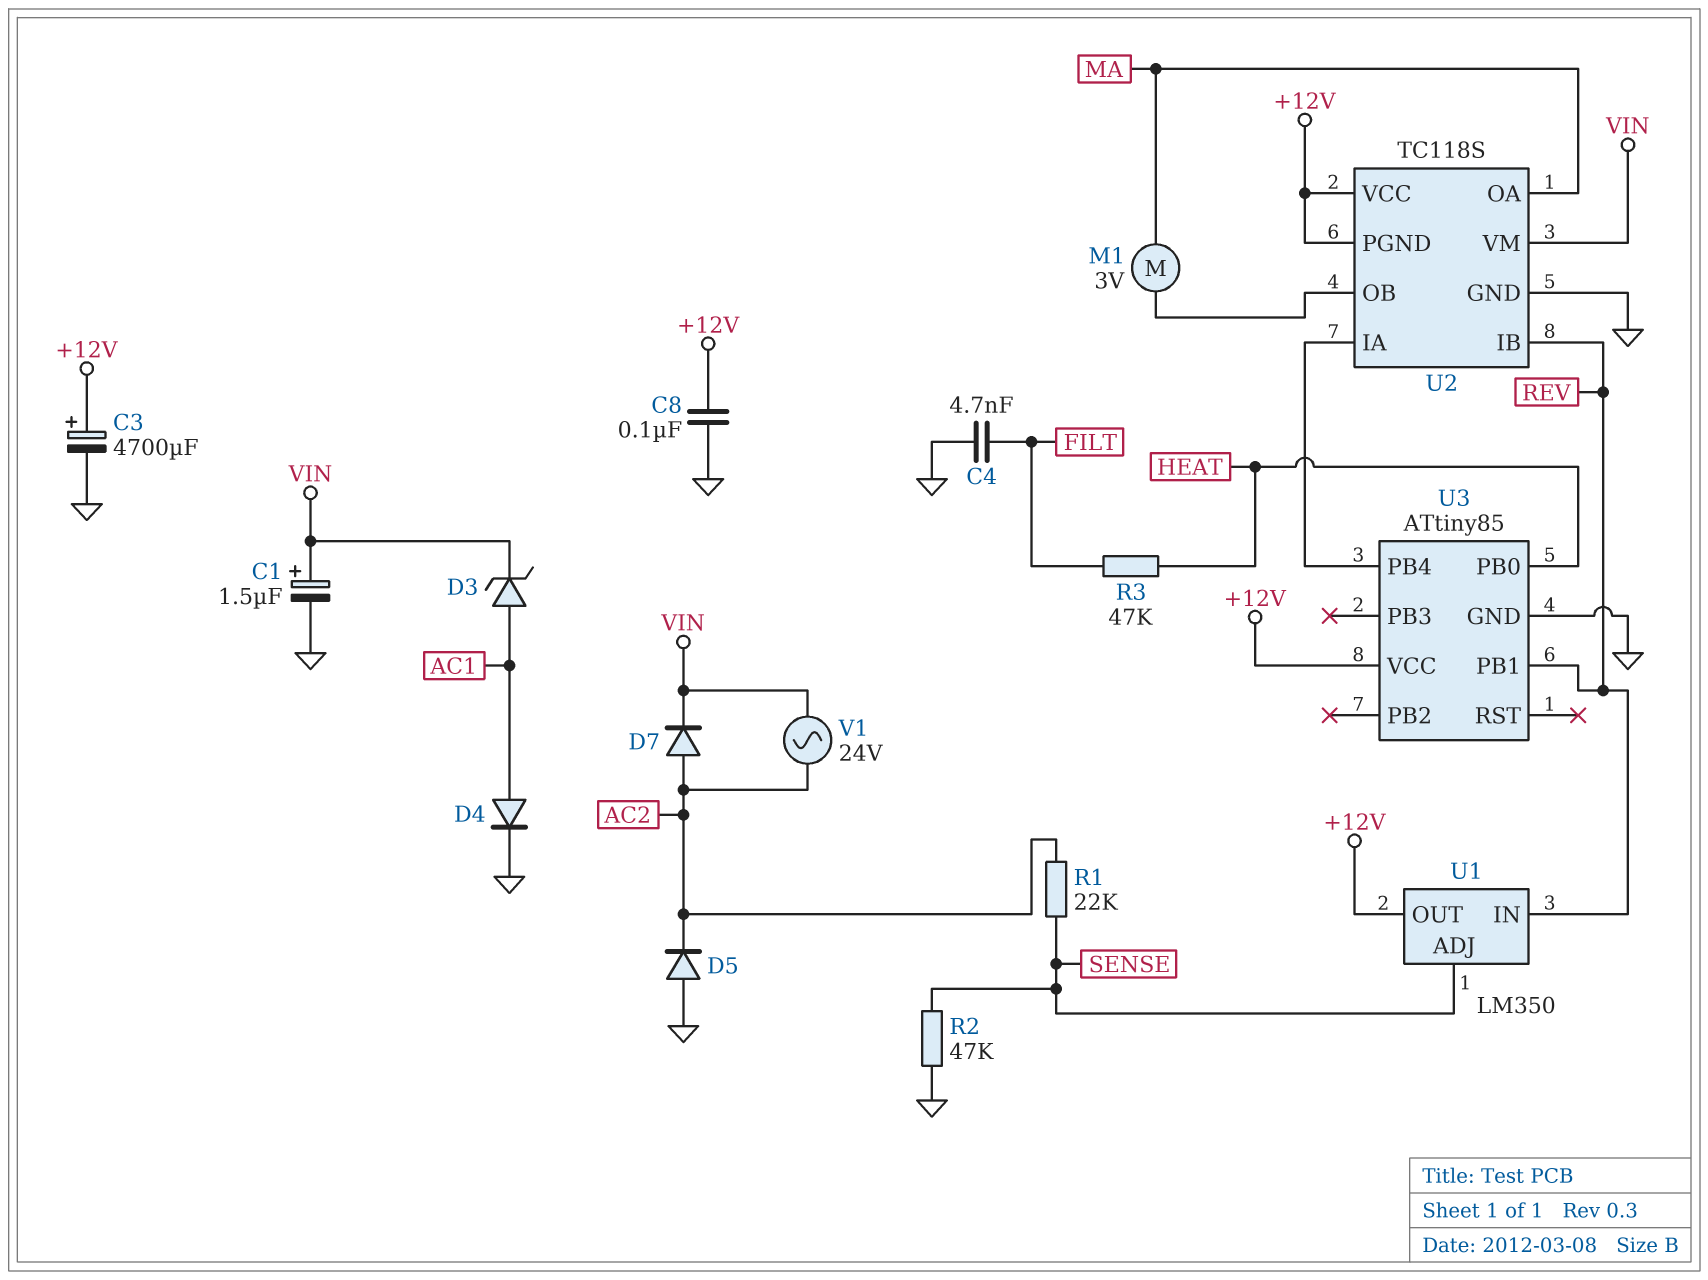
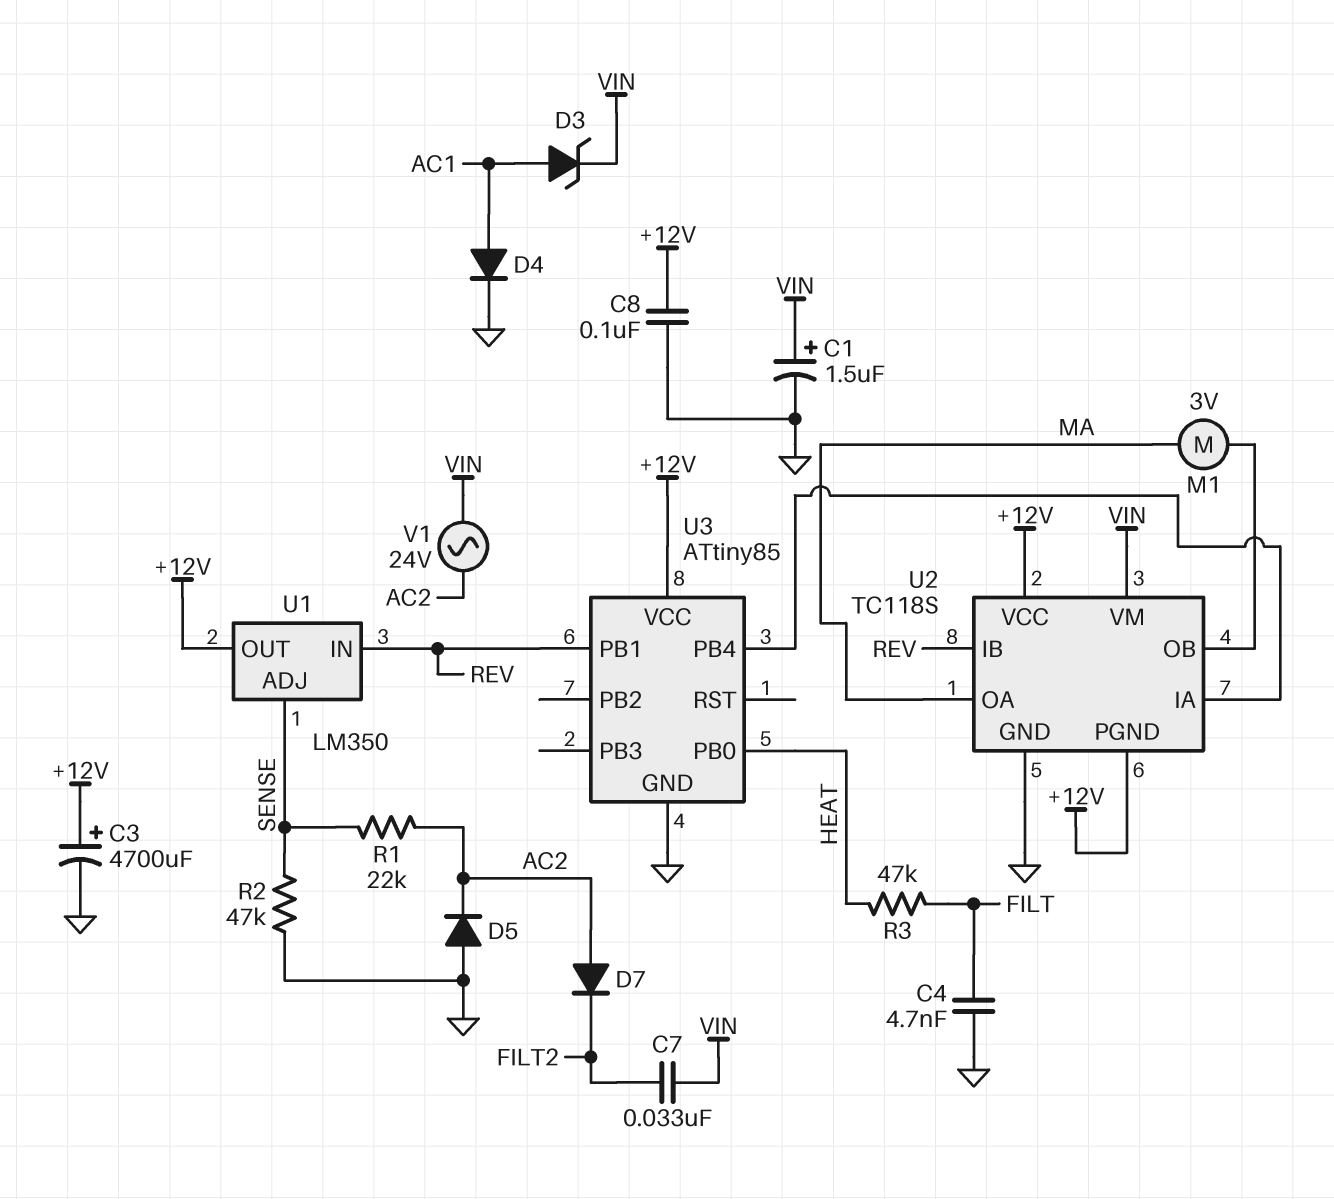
C7: none -> 33nF (FILT2, VIN)
D7: diode (A AC2, K VIN) -> diode (A AC2, K FILT2)

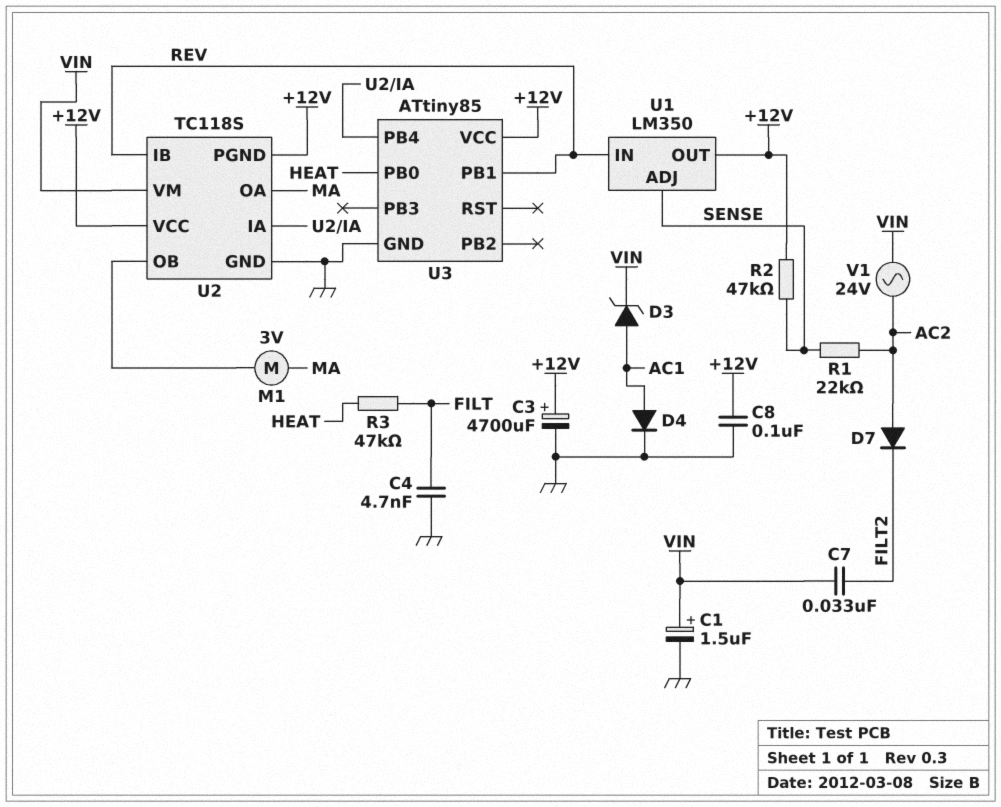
D5: diode (A GND, K AC2) -> none
R2: 47k (GND, SENSE) -> 47k (+12V, SENSE)

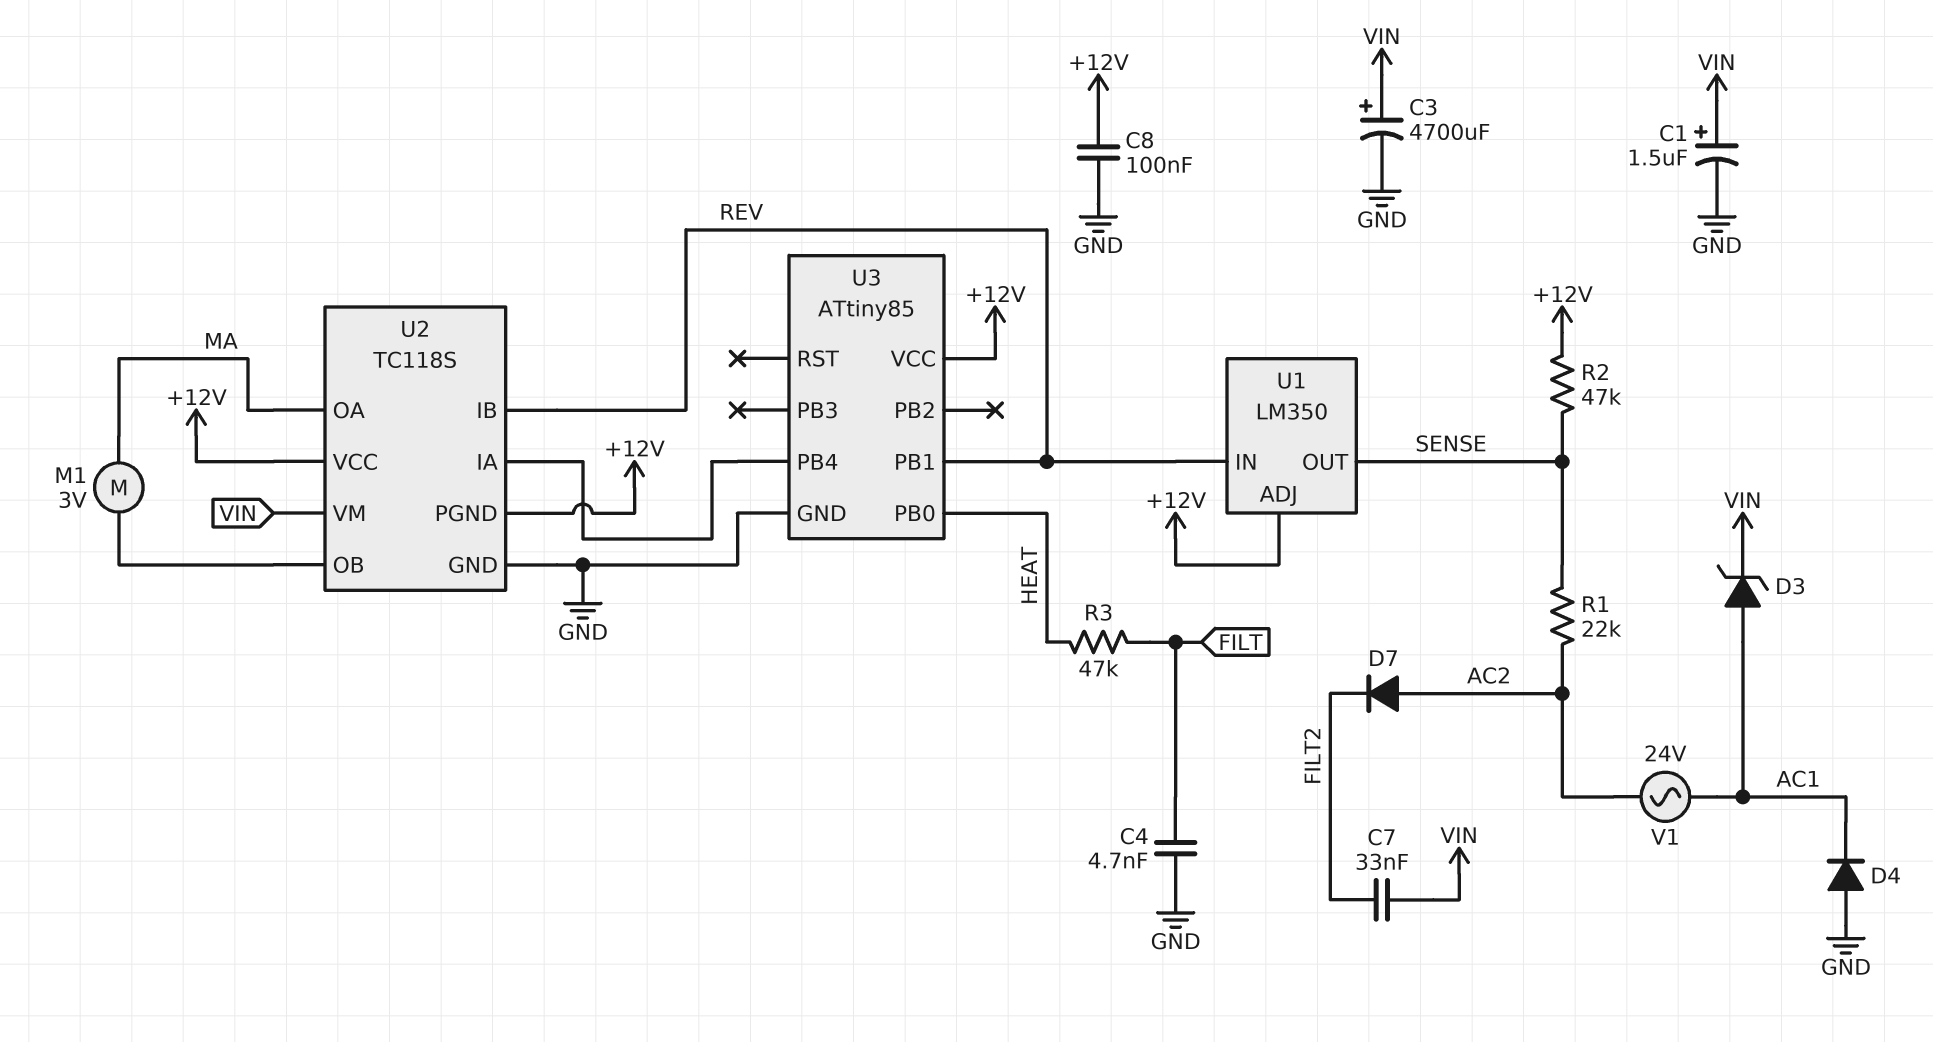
C3: 4700uF (plus +12V, minus GND) -> 4700uF (plus VIN, minus GND)
D4: diode (A AC1, K GND) -> diode (A GND, K AC1)
U1 pin ADJ: SENSE -> +12V
U1 pin OUT: +12V -> SENSE
V1: AC 24V (AC2, VIN) -> AC 24V (AC1, AC2)

